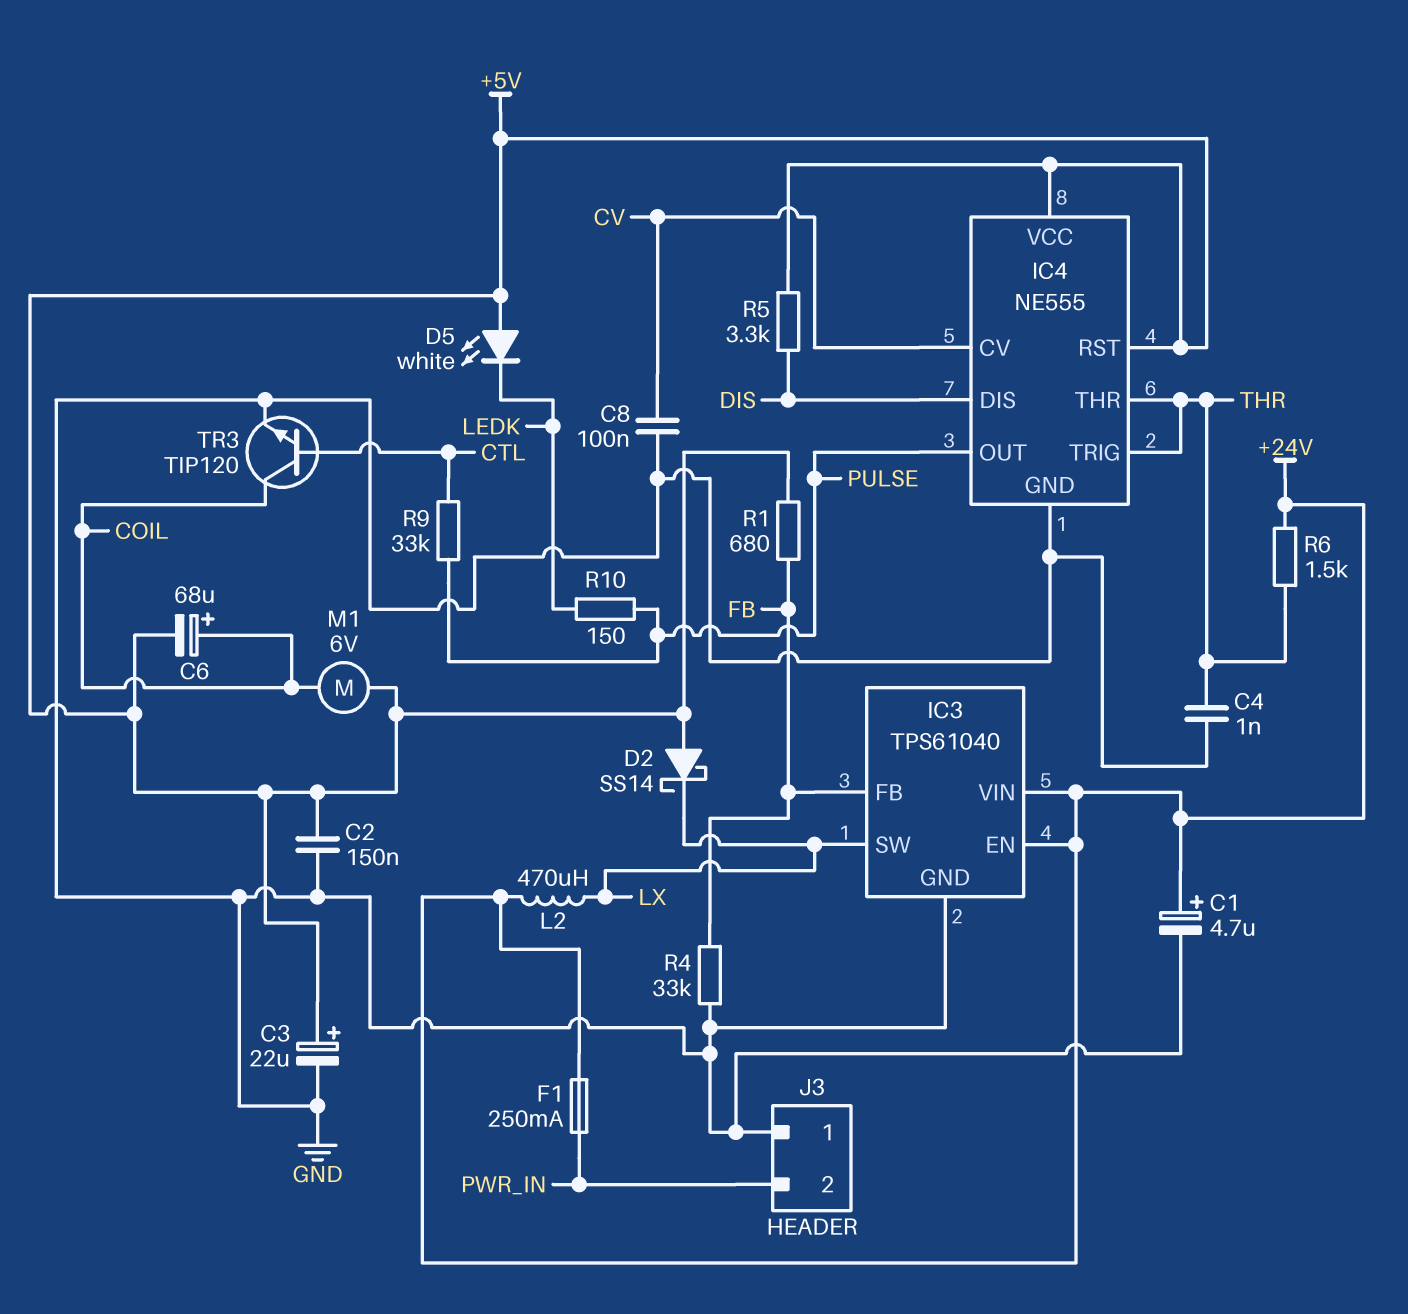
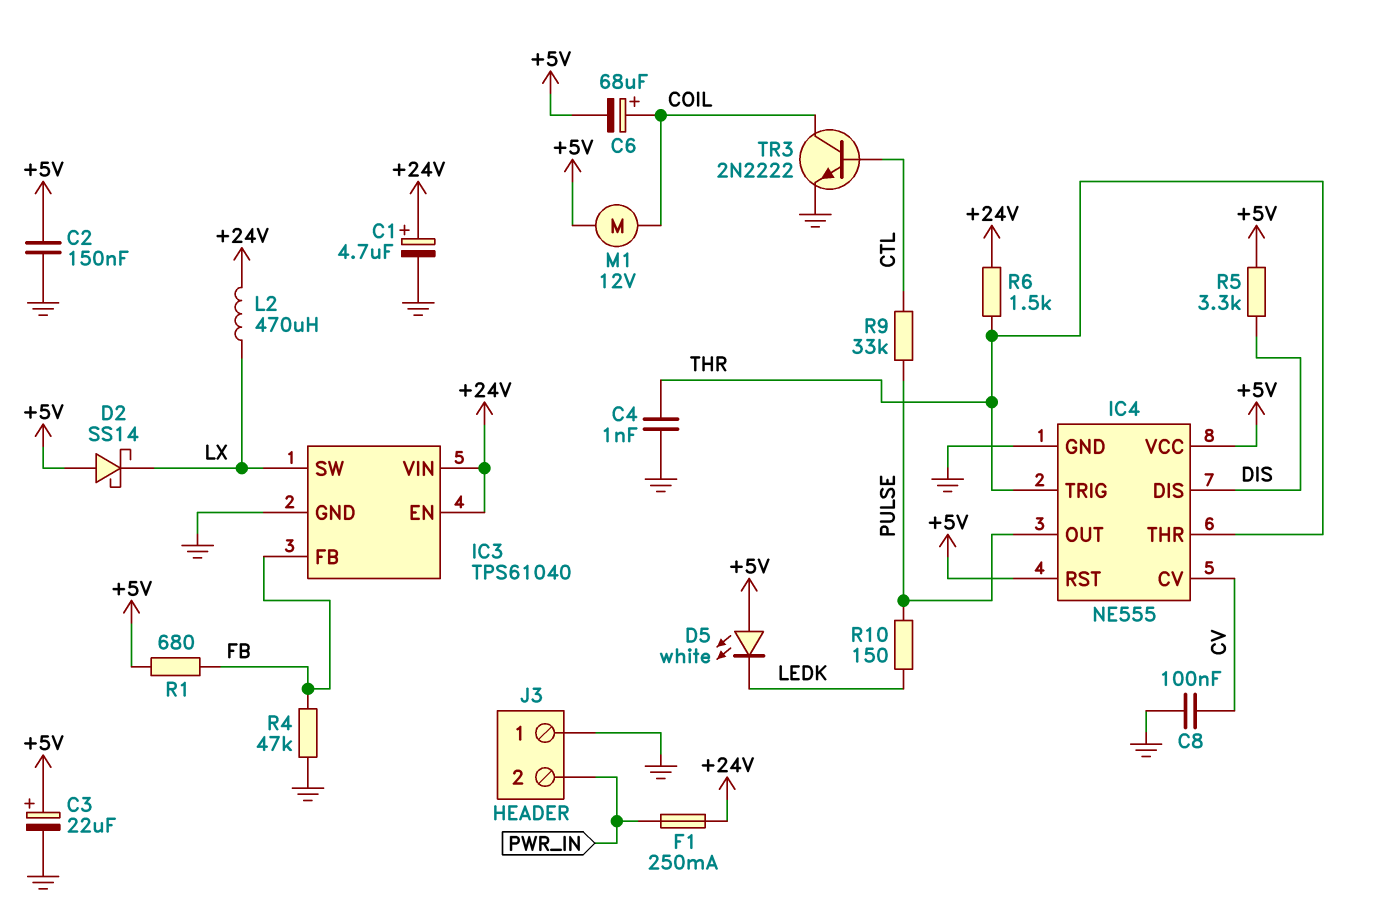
M1: motor 6V (+5V, COIL) -> motor 12V (+5V, COIL)
R4: 33k (FB, GND) -> 47k (FB, GND)
TR3: NPN TIP120 (B CTL, C COIL, E GND) -> NPN 2N2222 (B CTL, C COIL, E GND)

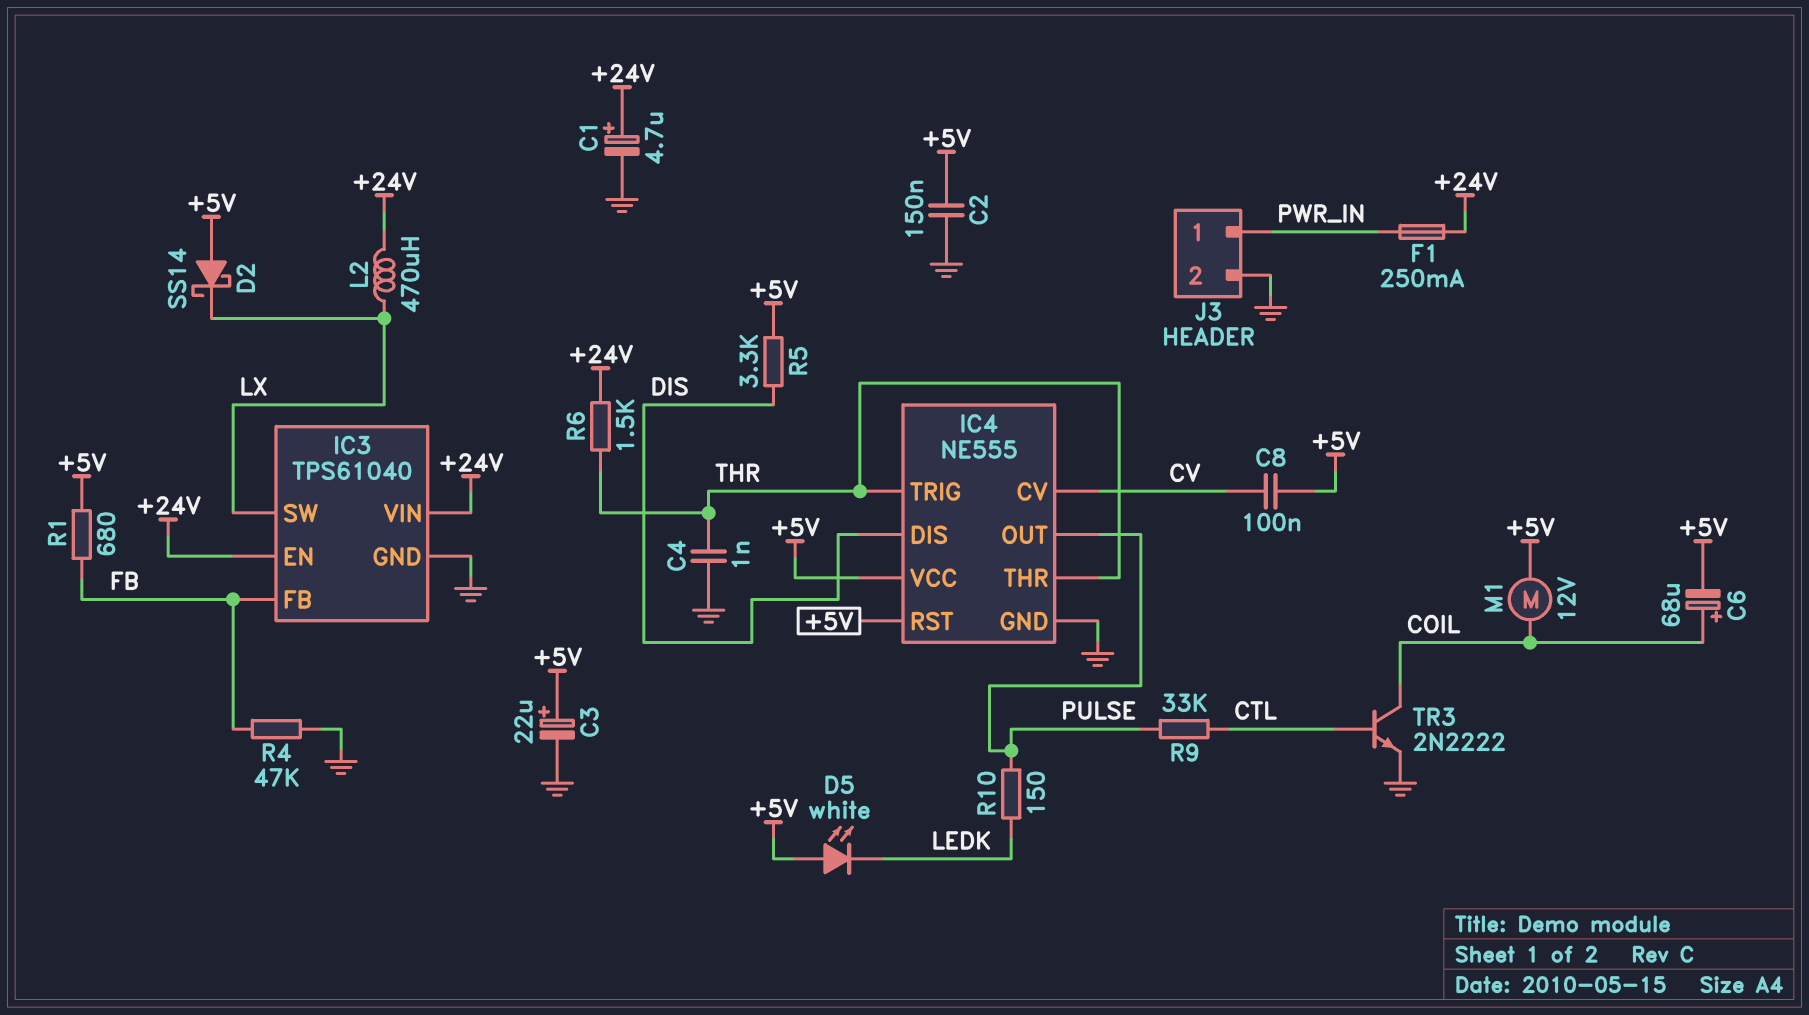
C8: 100nF (CV, GND) -> 100nF (+5V, CV)
J3 pin 1: GND -> PWR_IN
J3 pin 2: PWR_IN -> GND

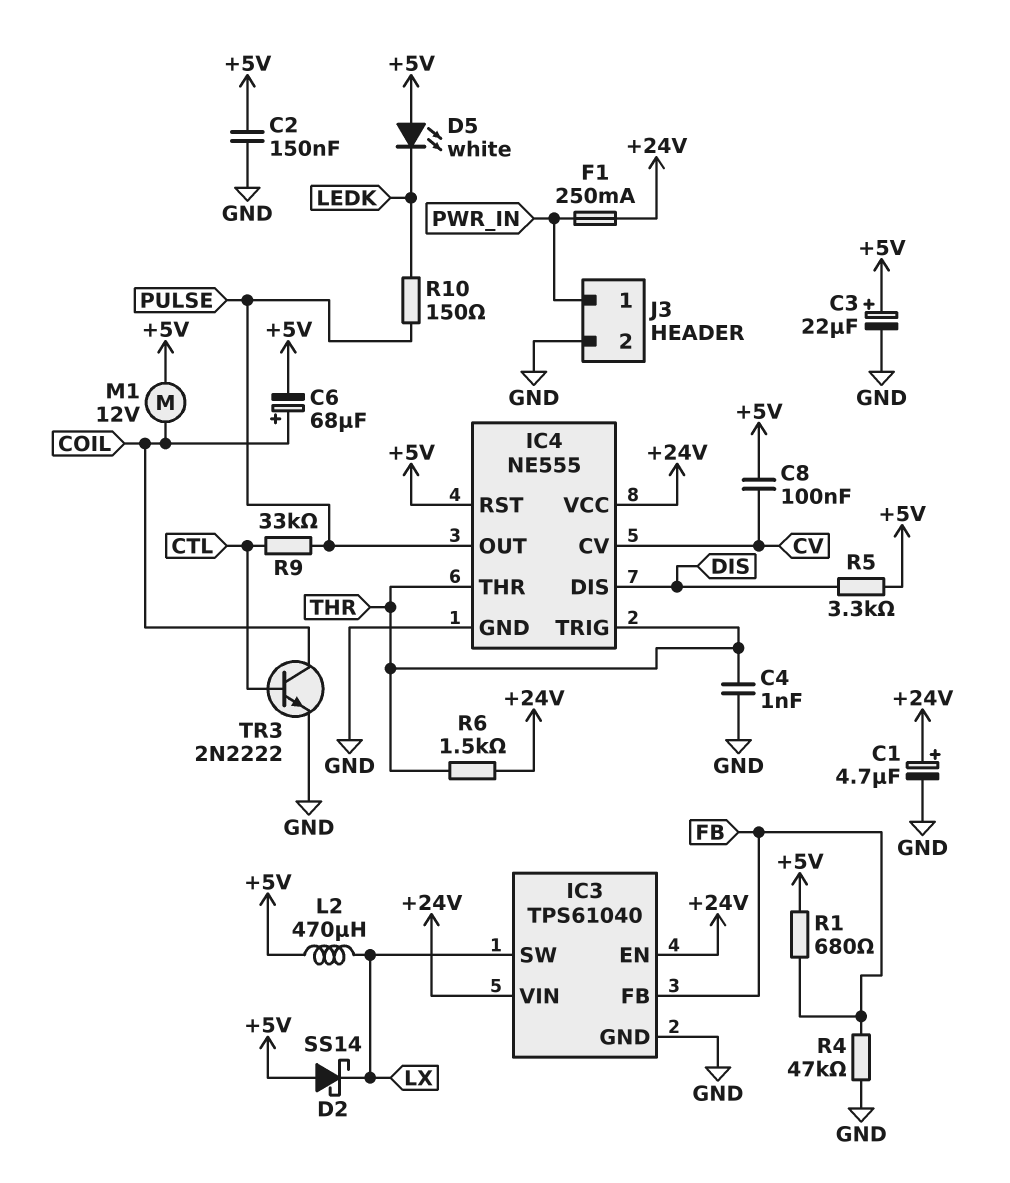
IC4 pin VCC: +5V -> +24V
L2: 470uH (+24V, LX) -> 470uH (+5V, LX)

